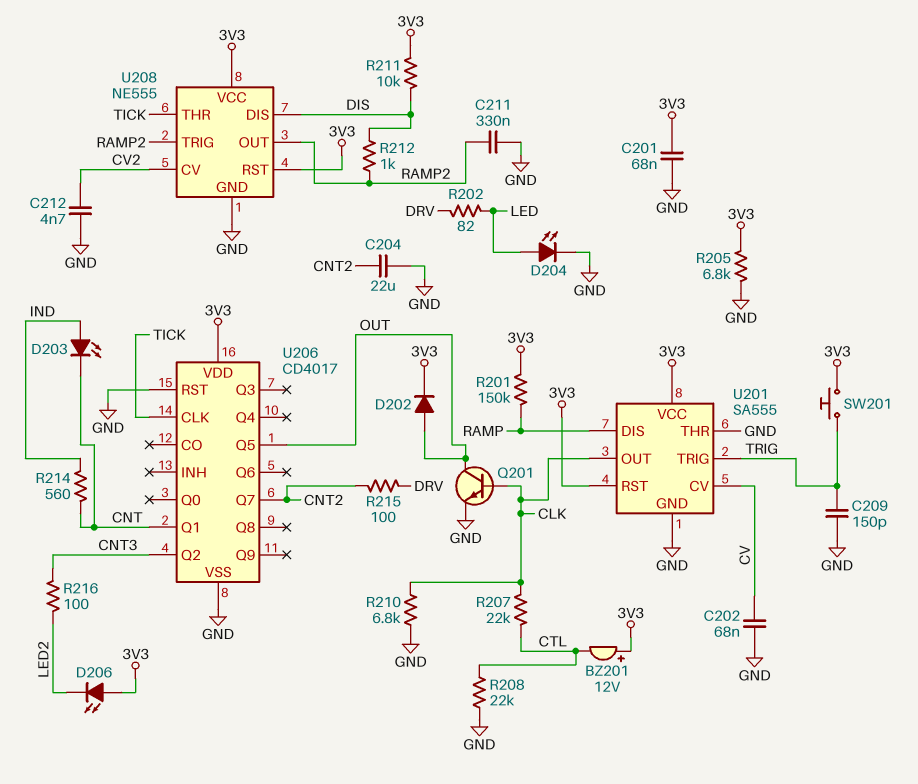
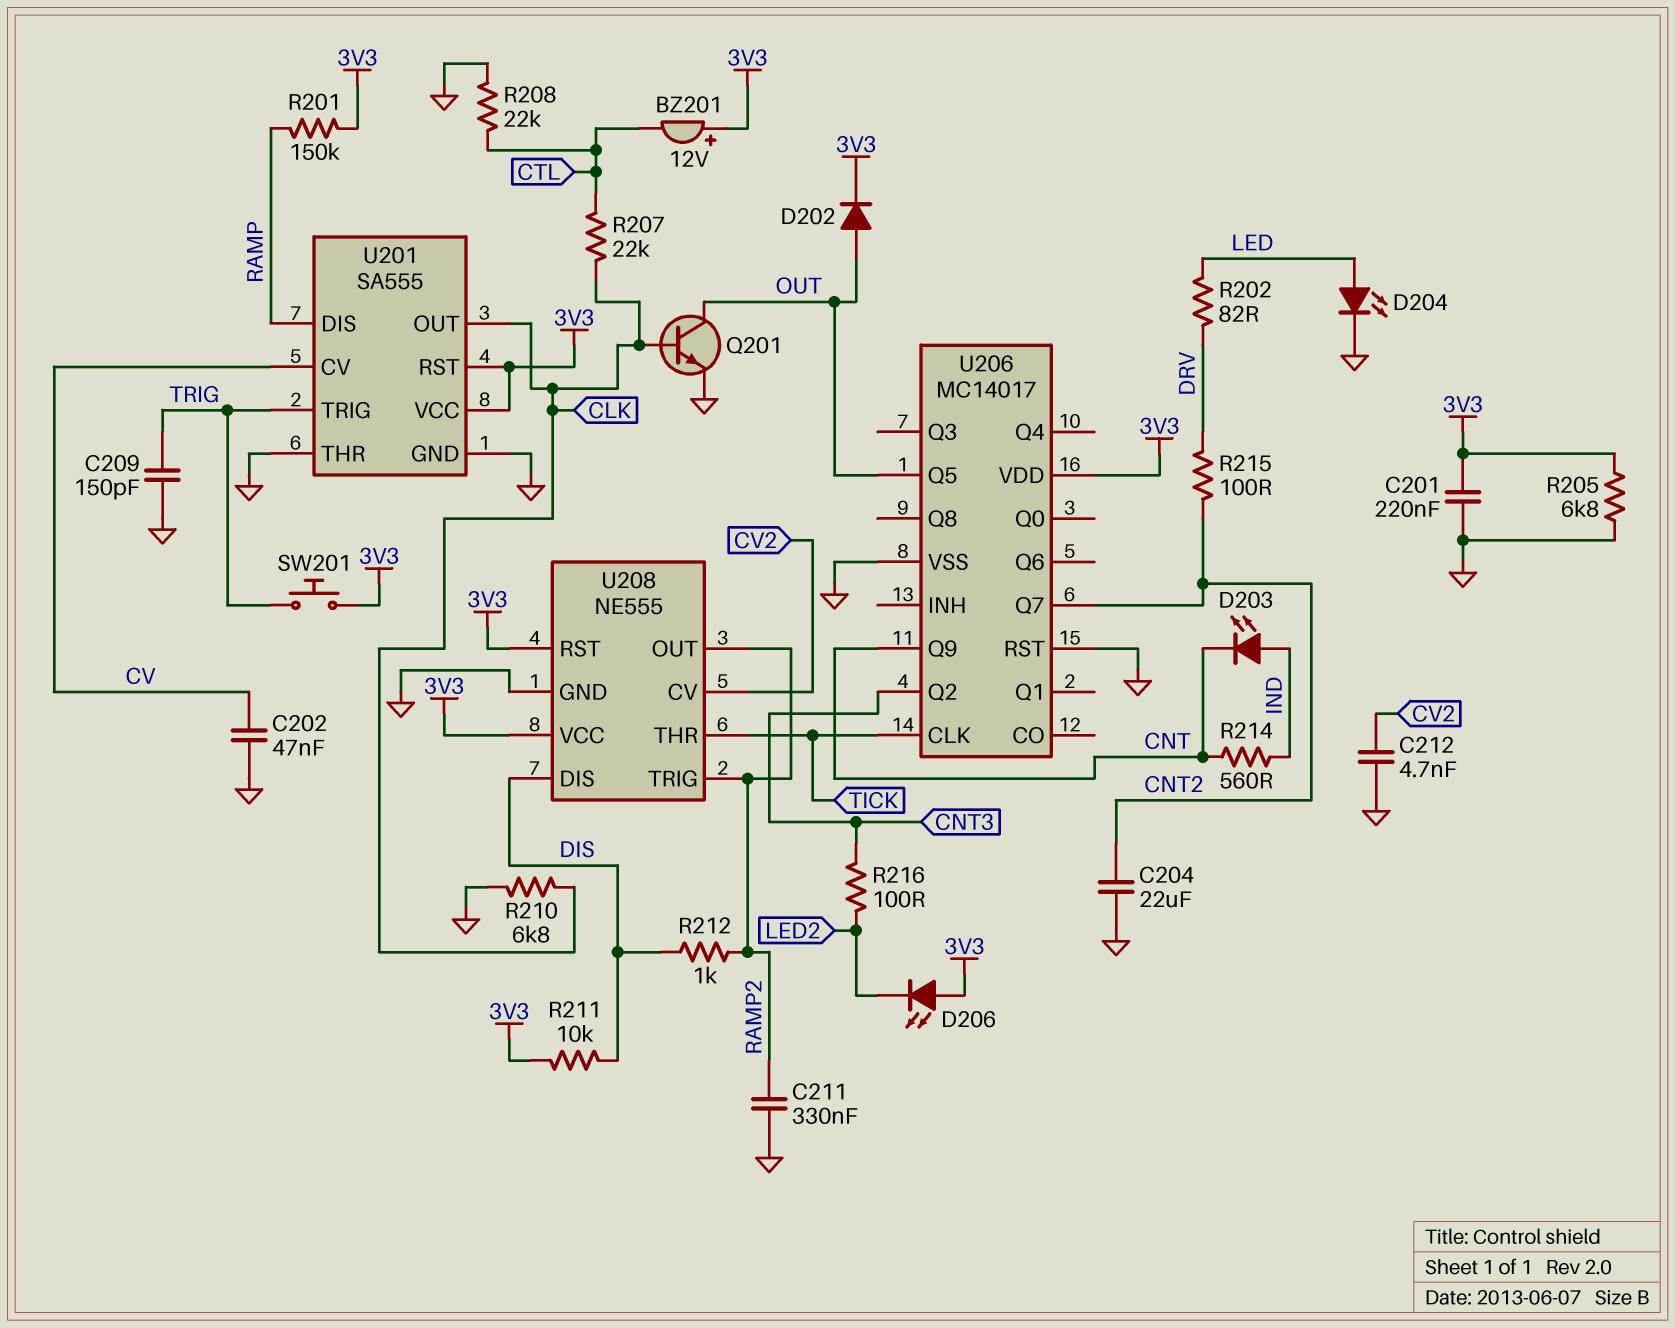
C201: 68nF (3V3, GND) -> 220nF (3V3, GND)
C202: 68nF (CV, GND) -> 47nF (CV, GND)
U206: CD4017 -> MC14017
U206 pin Q1: CNT -> none
U206 pin Q9: none -> CNT

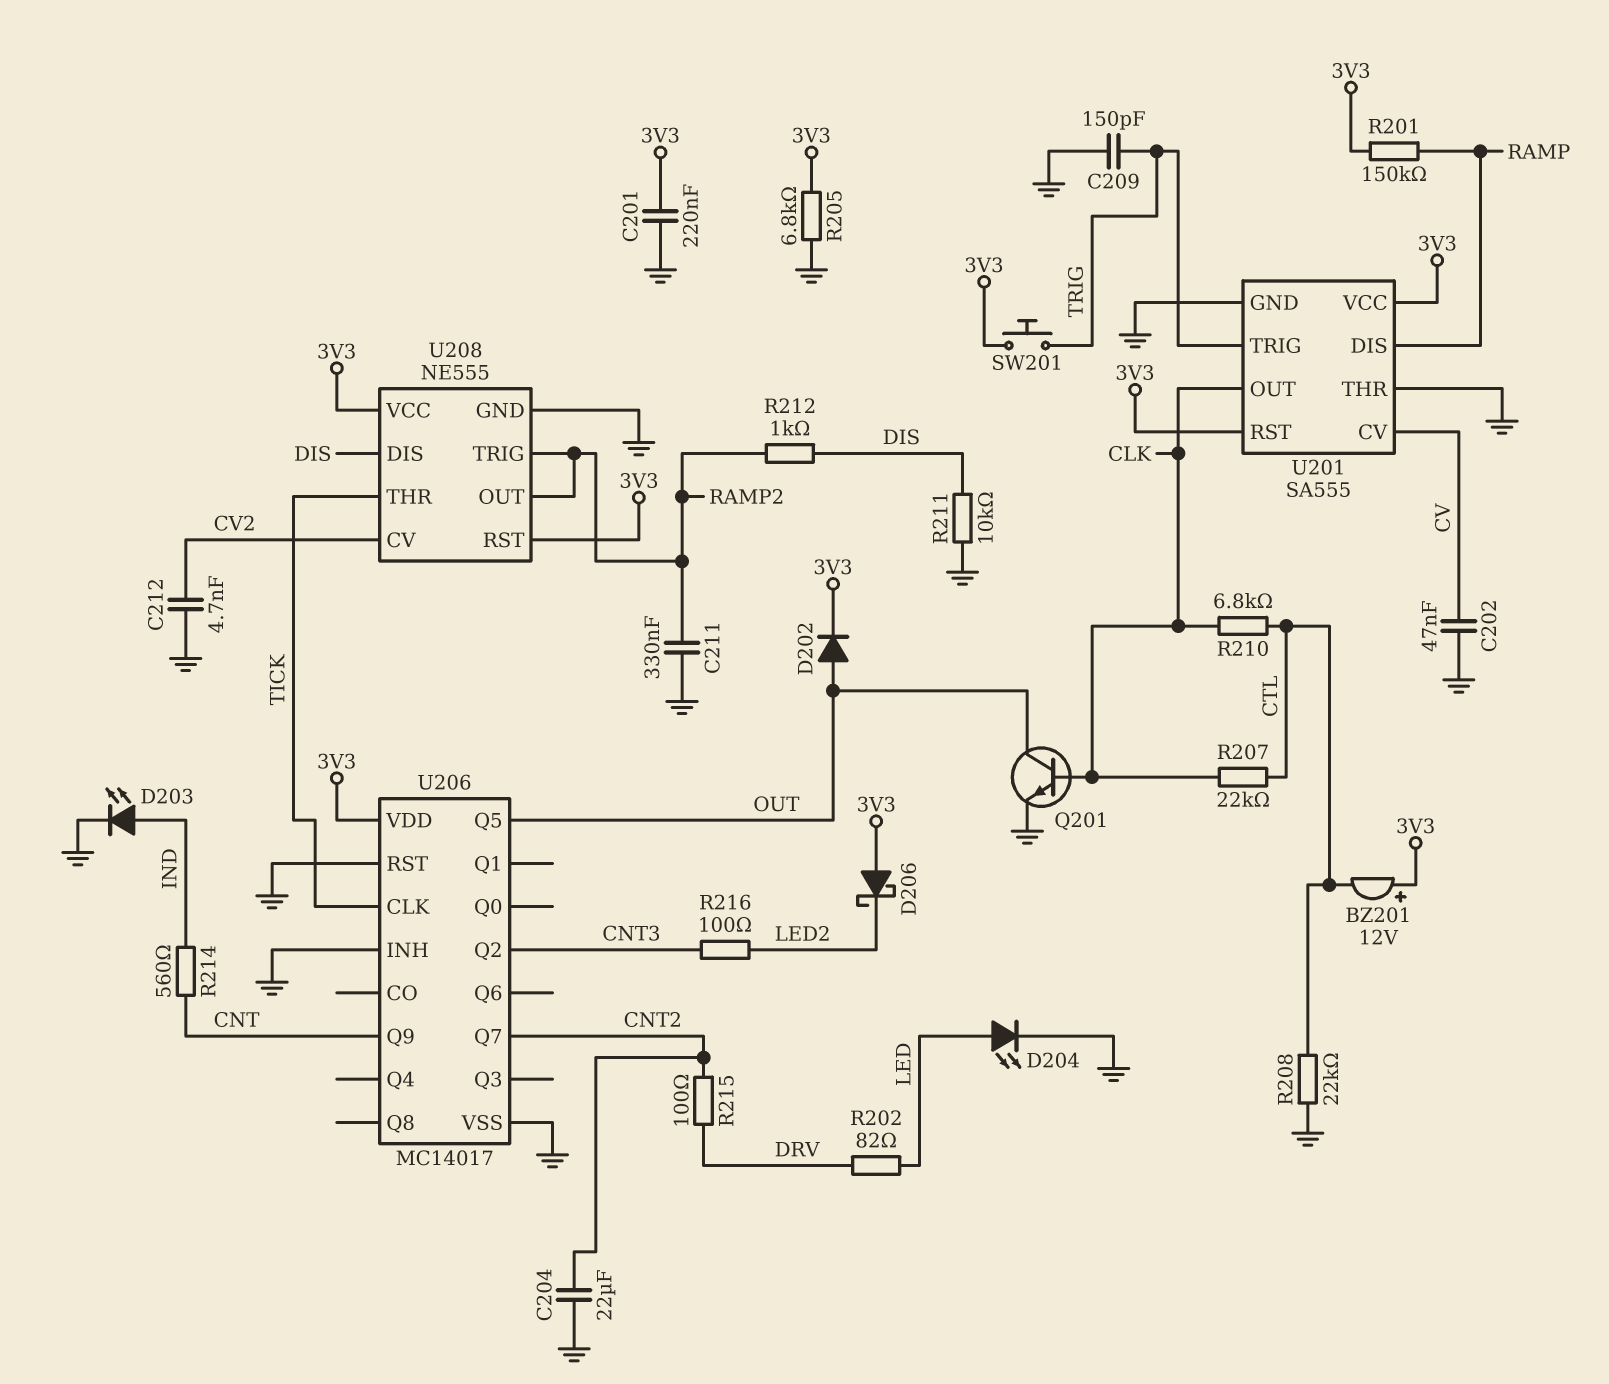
D203: LED (A IND, K CNT) -> LED (A IND, K GND)
D206: LED (A 3V3, K LED2) -> schottky (A 3V3, K LED2)
R210: 6.8k (CLK, GND) -> 6.8k (CLK, CTL)
R211: 10k (3V3, DIS) -> 10k (DIS, GND)
U206 pin INH: none -> GND

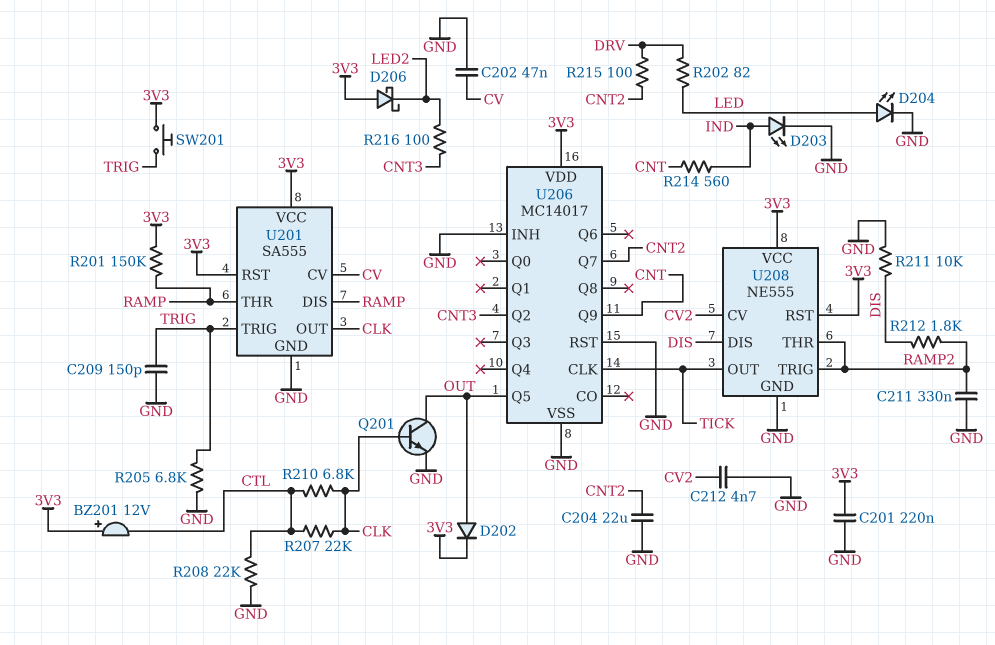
R205: 6.8k (3V3, GND) -> 6.8k (GND, TRIG)
R212: 1k (DIS, RAMP2) -> 1.8k (DIS, RAMP2)
U201 pin THR: GND -> RAMP
U208 pin OUT: RAMP2 -> TICK
U208 pin THR: TICK -> RAMP2

